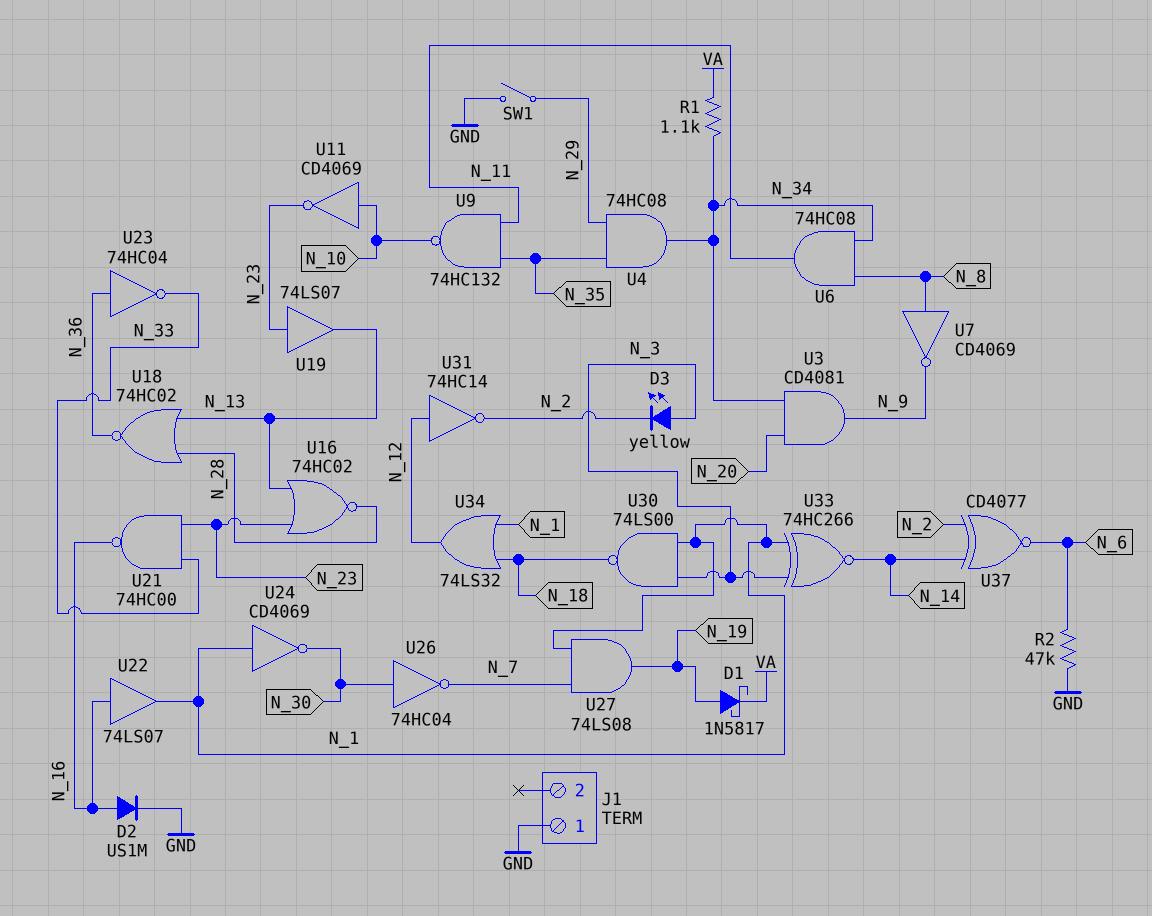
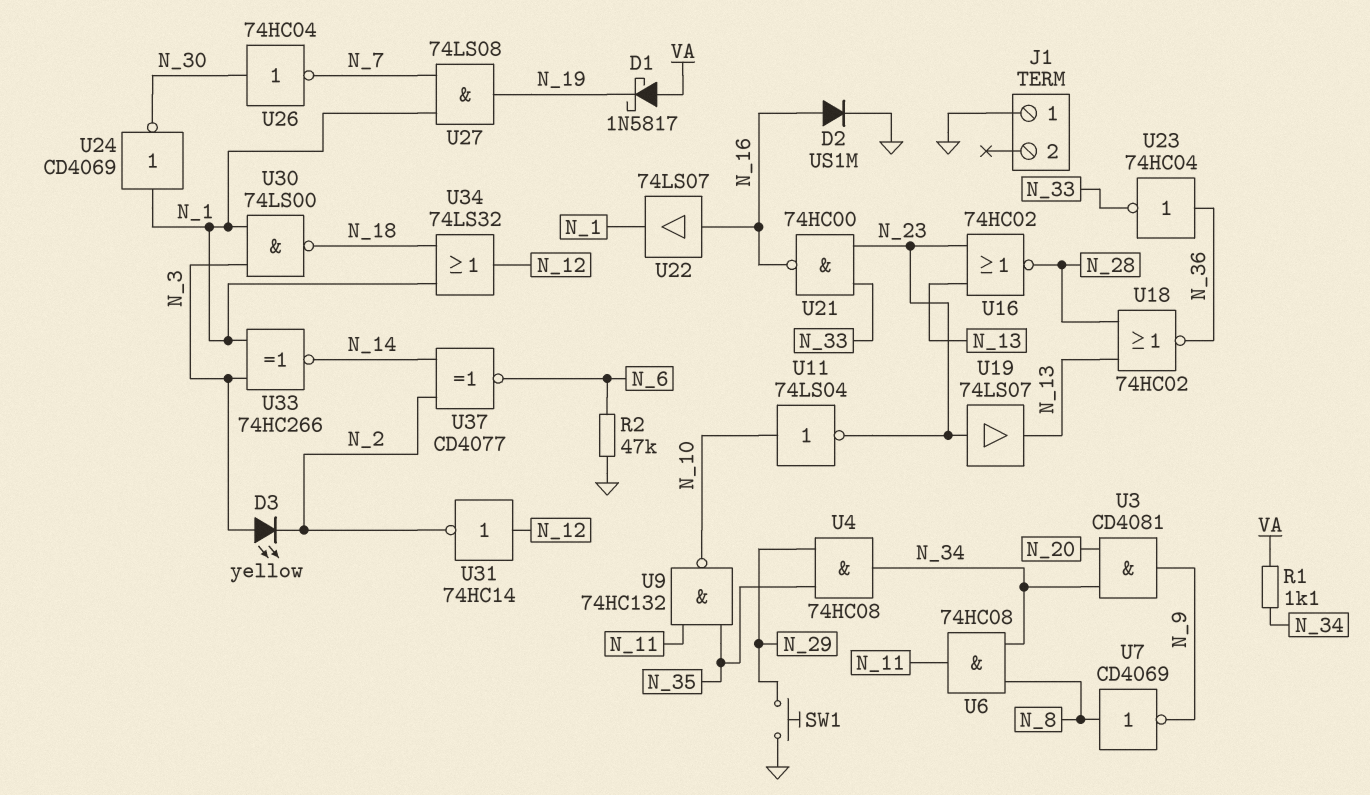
D1: schottky 1N5817 (A N_19, K VA) -> schottky 1N5817 (A VA, K N_19)
SW1: switch (GND, N_29) -> button (GND, N_29)
U11: NOT CD4069 (in N_10, out N_23) -> NOT 74LS04 (in N_10, out N_23)

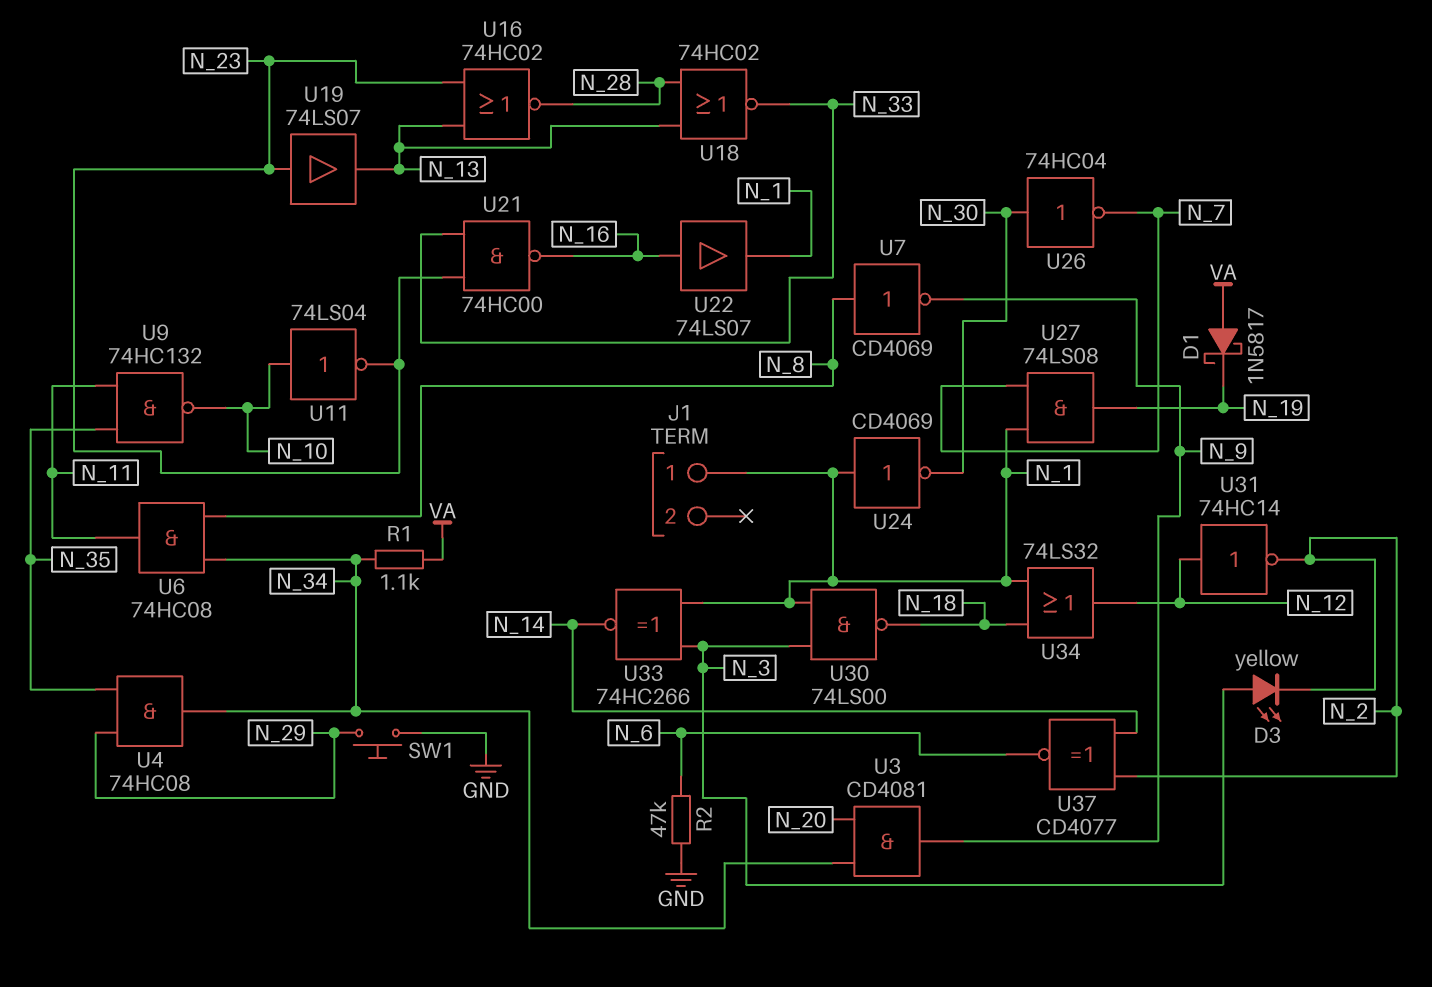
D2: diode US1M (A N_16, K GND) -> none
J1 pin 1: GND -> N_1
U18: NOR 74HC02 (in N_13, in N_28, out N_36) -> NOR 74HC02 (in N_13, in N_28, out N_33)
U23: NOT 74HC04 (in N_36, out N_33) -> none

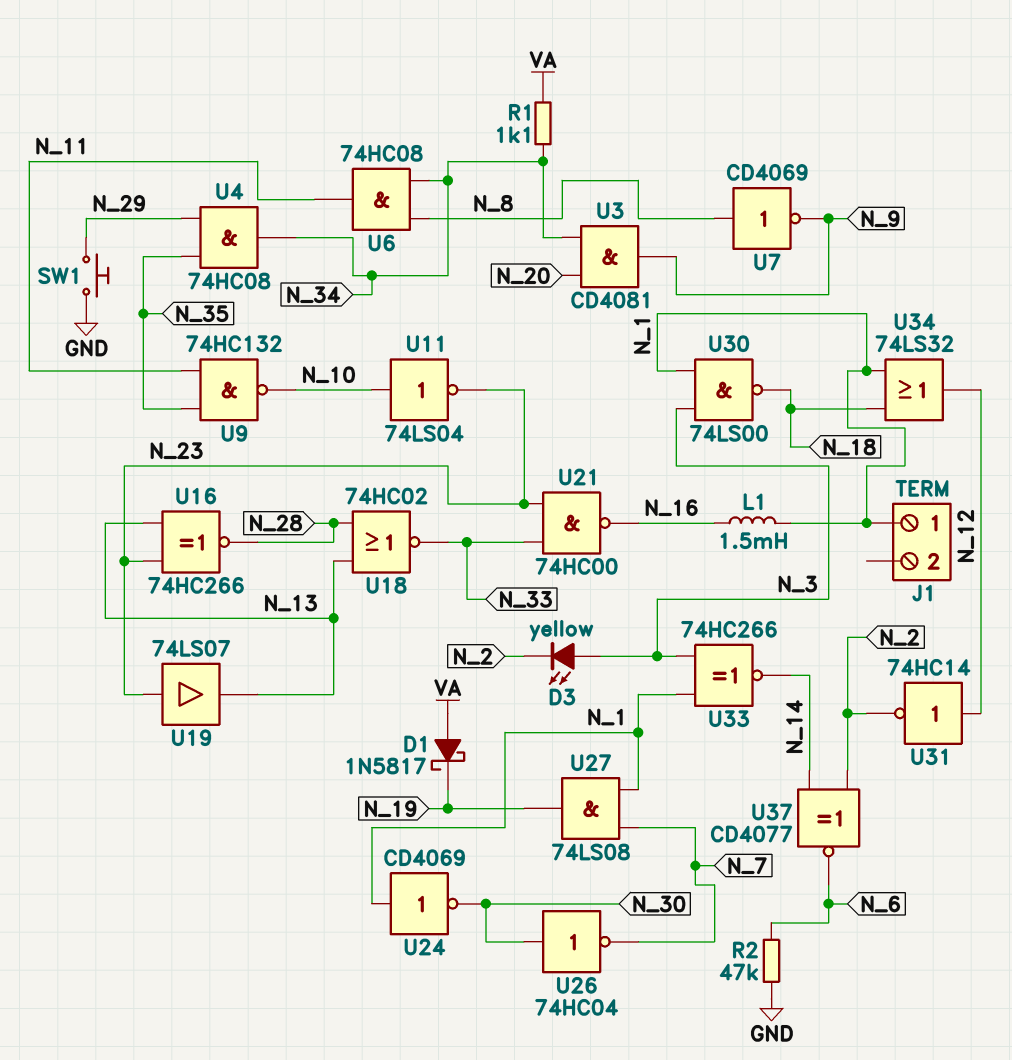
L1: none -> 1.5mH (N_1, N_16)
U16: NOR 74HC02 (in N_13, in N_23, out N_28) -> XNOR 74HC266 (in N_13, in N_23, out N_28)
U22: buffer 74LS07 (in N_16, out N_1) -> none

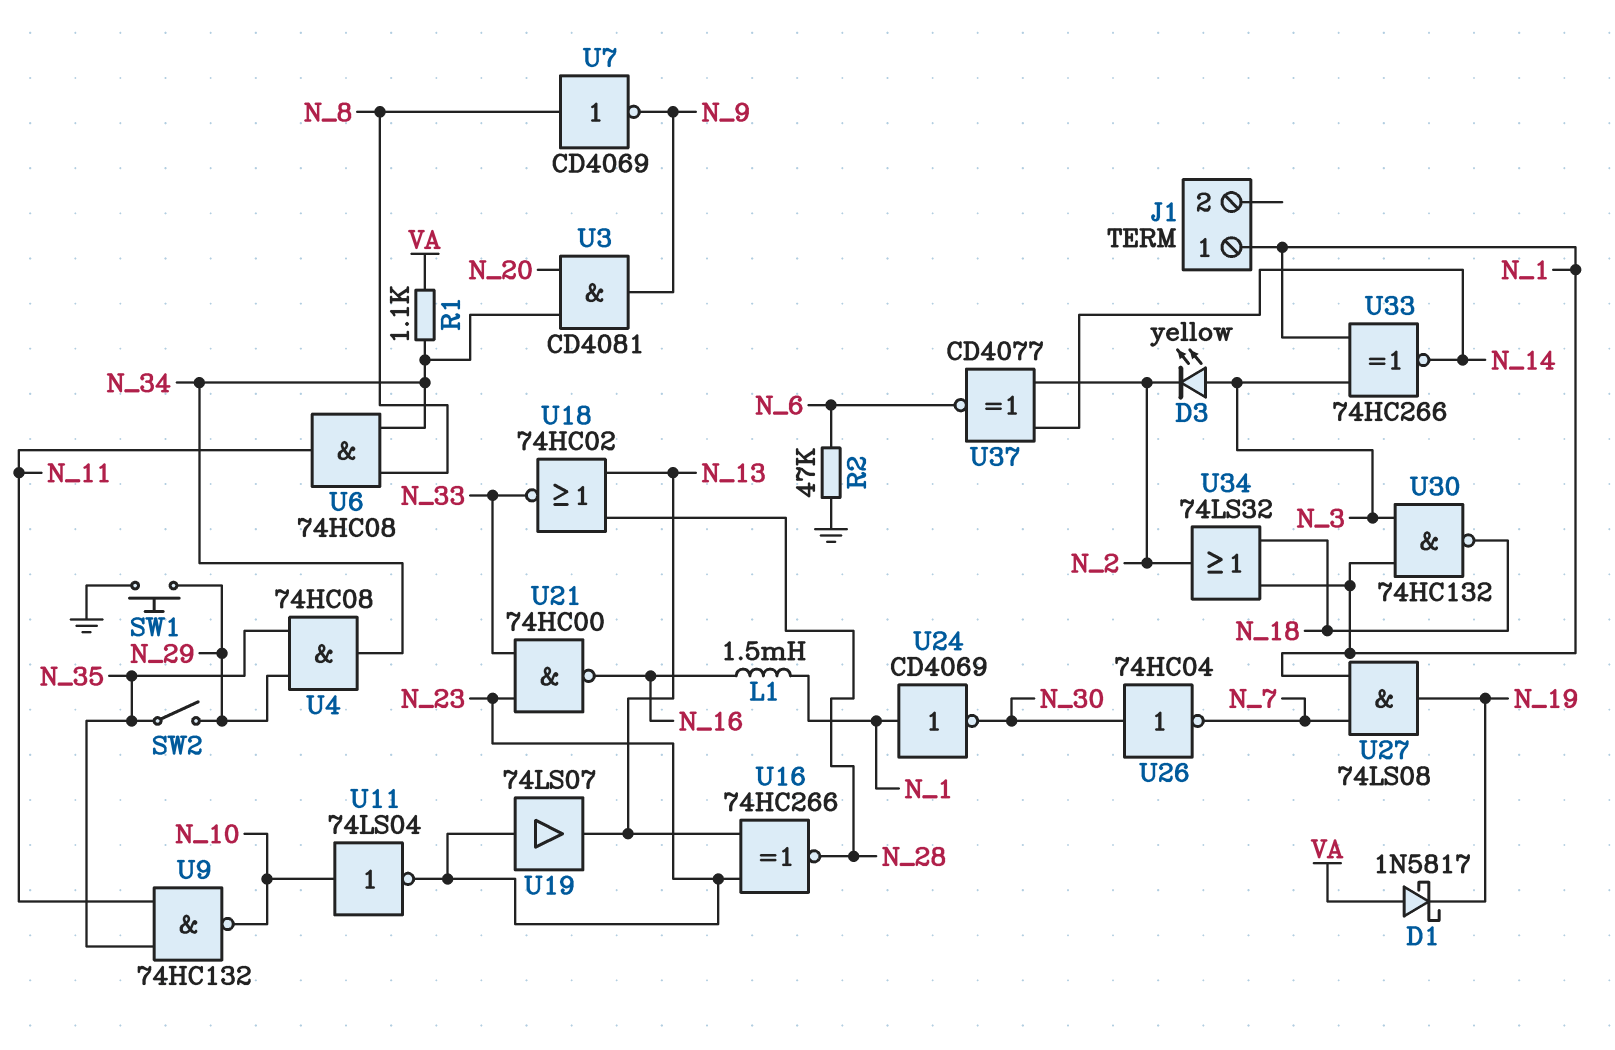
SW2: none -> switch (N_29, N_35)
U30: NAND 74LS00 (in N_1, in N_3, out N_18) -> NAND 74HC132 (in N_1, in N_3, out N_18)
U31: NOT 74HC14 (in N_12, out N_2) -> none
U34: OR 74LS32 (in N_1, in N_18, out N_12) -> OR 74LS32 (in N_1, in N_18, out N_2)

